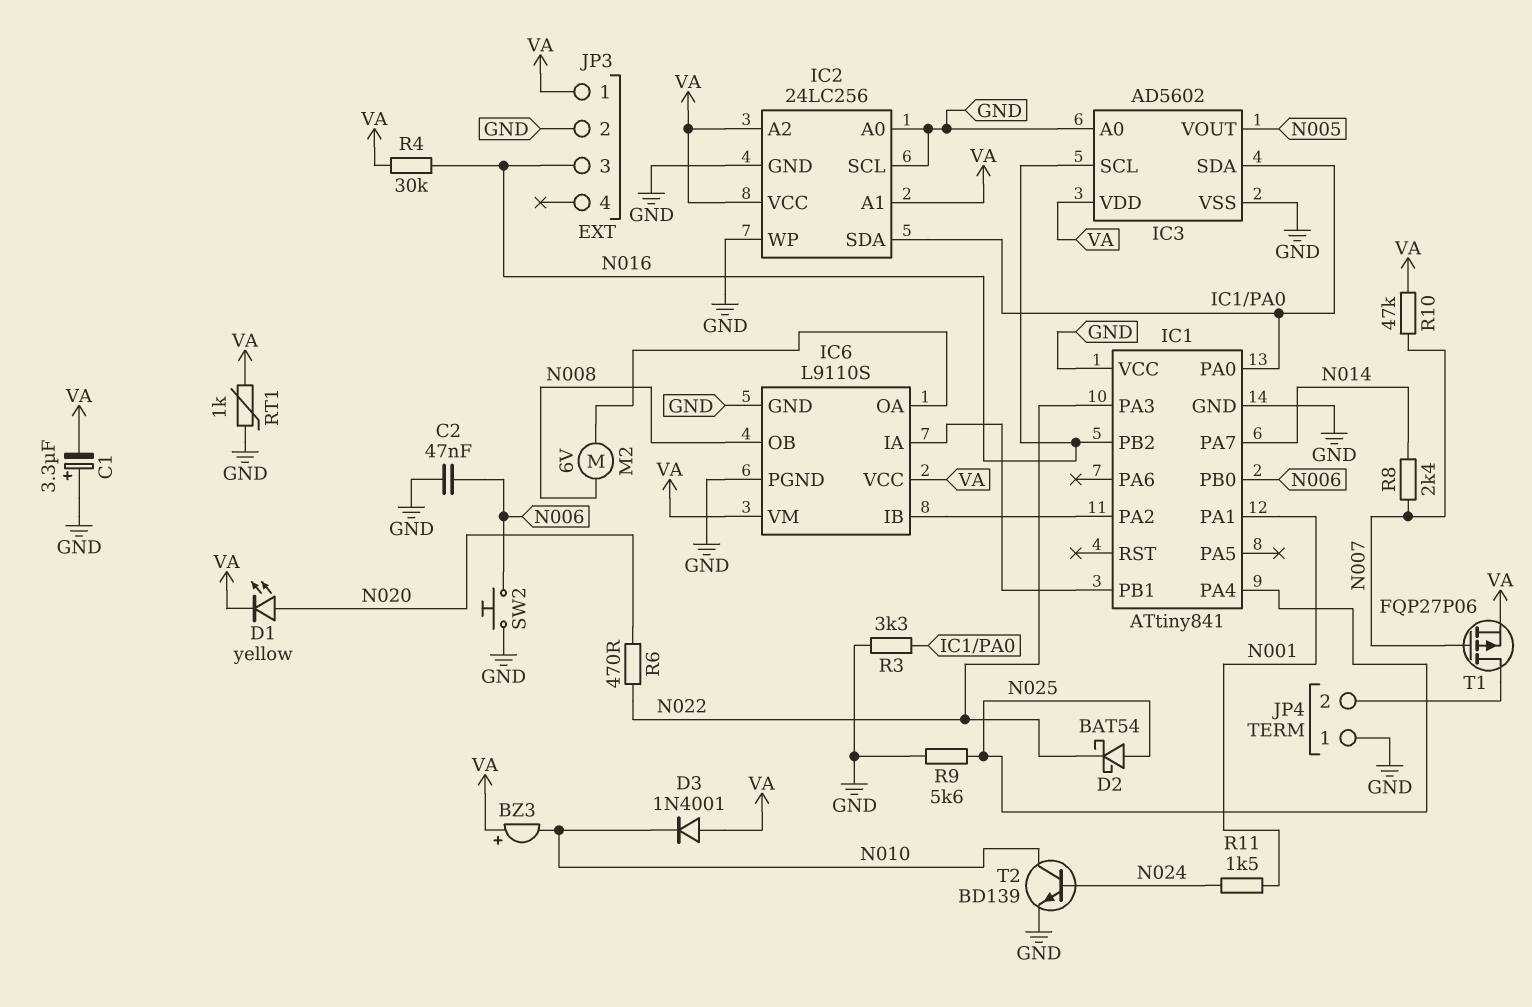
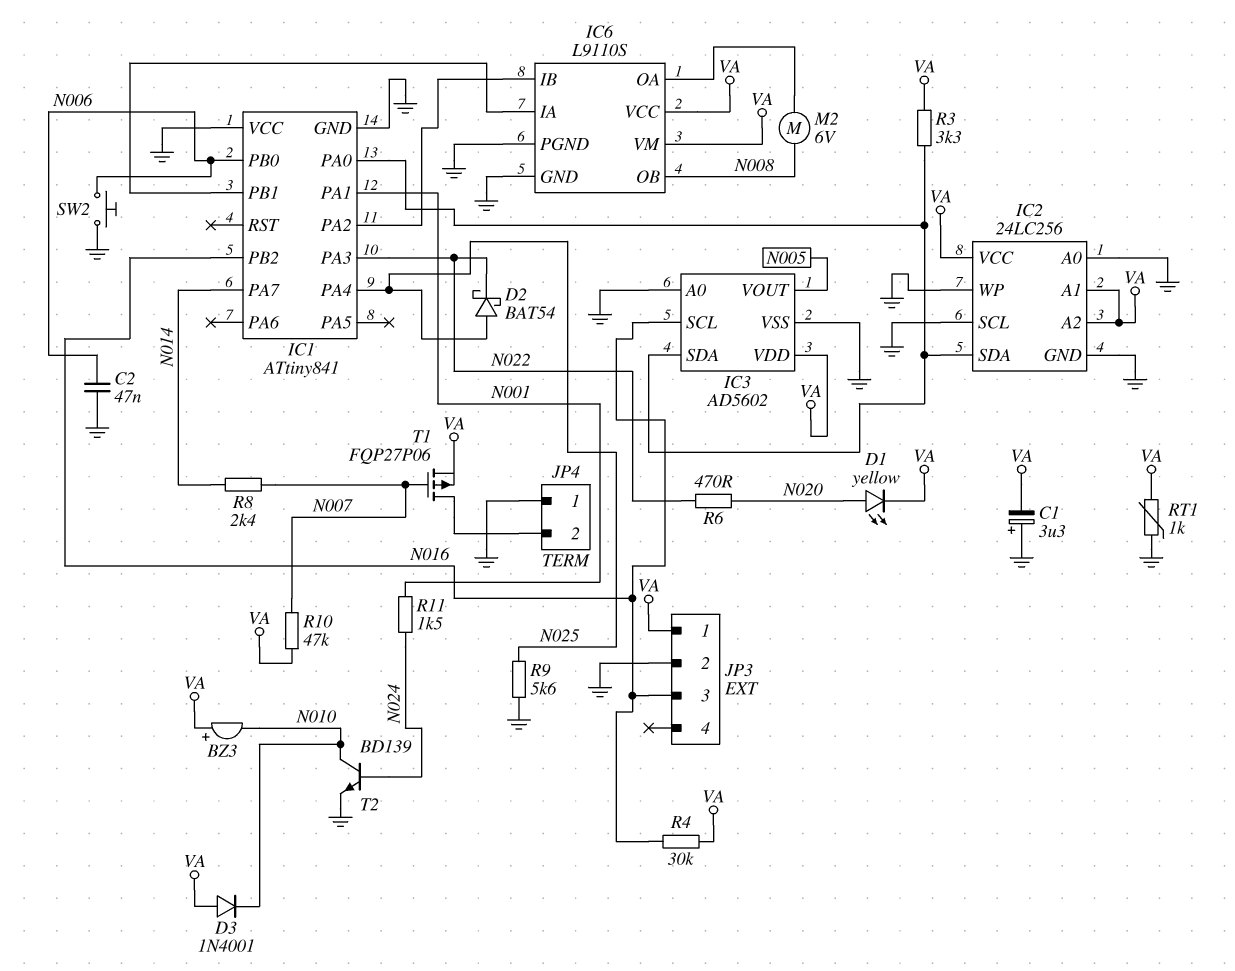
R3: 3.3k (GND, IC1/PA0) -> 3.3k (IC1/PA0, VA)

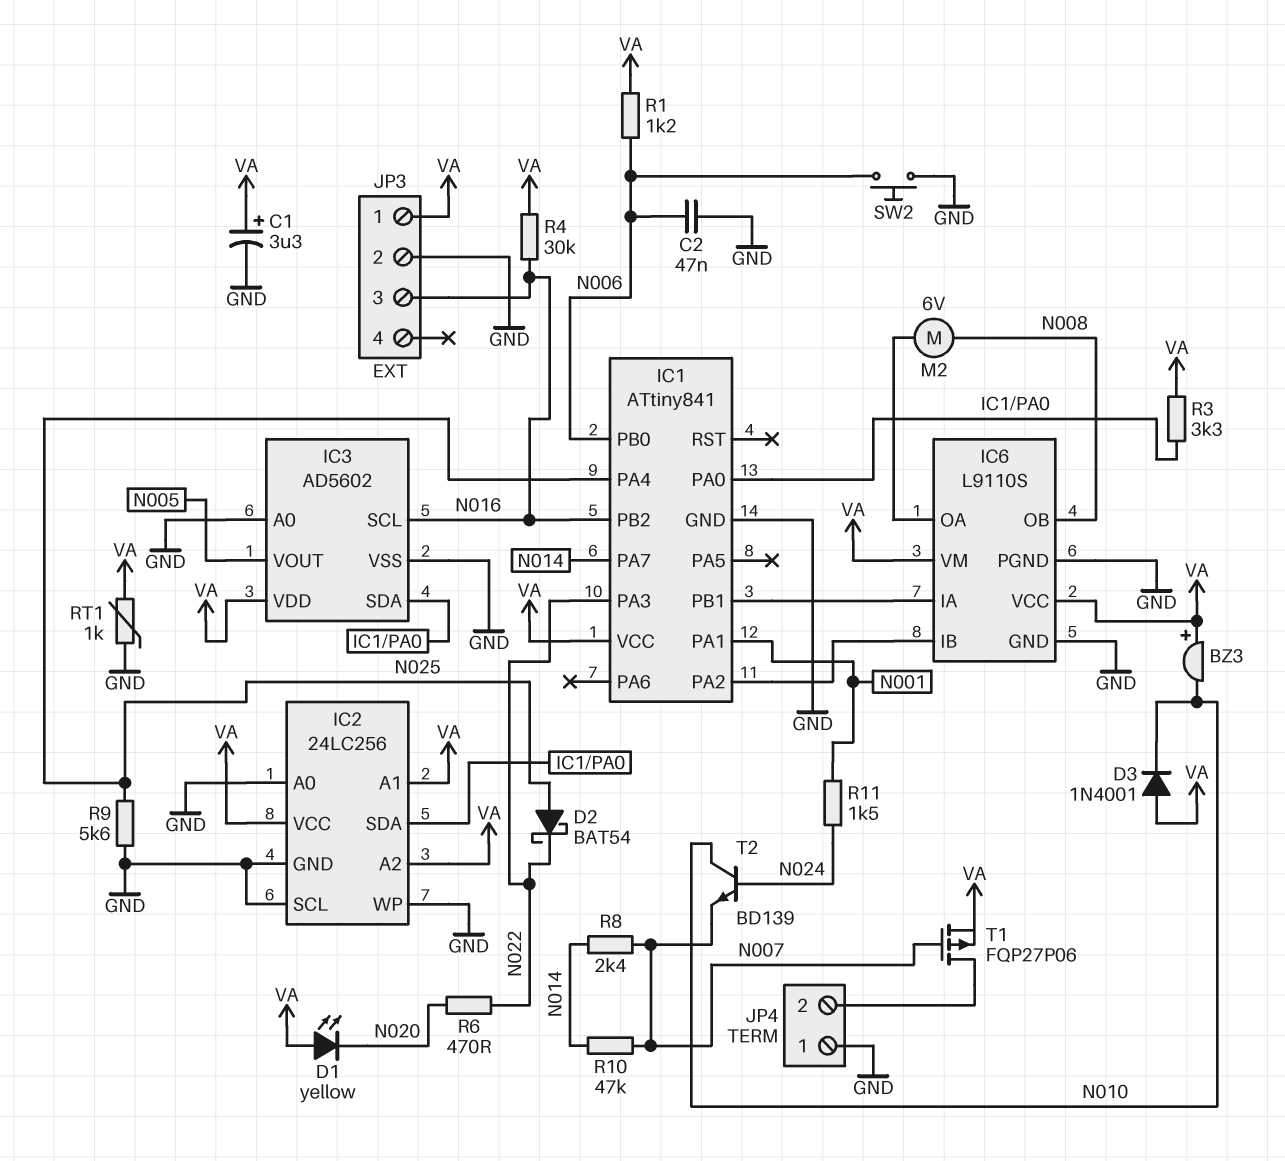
C1: 3.3uF (plus GND, minus VA) -> 3.3uF (plus VA, minus GND)
D1: LED yellow (A N020, K VA) -> LED yellow (A VA, K N020)
IC1 pin VCC: GND -> VA
R1: none -> 1.2k (N006, VA)
R10: 47k (N007, VA) -> 47k (N007, N014)
T2: NPN BD139 (B N024, C N010, E GND) -> NPN BD139 (B N024, C N010, E N007)

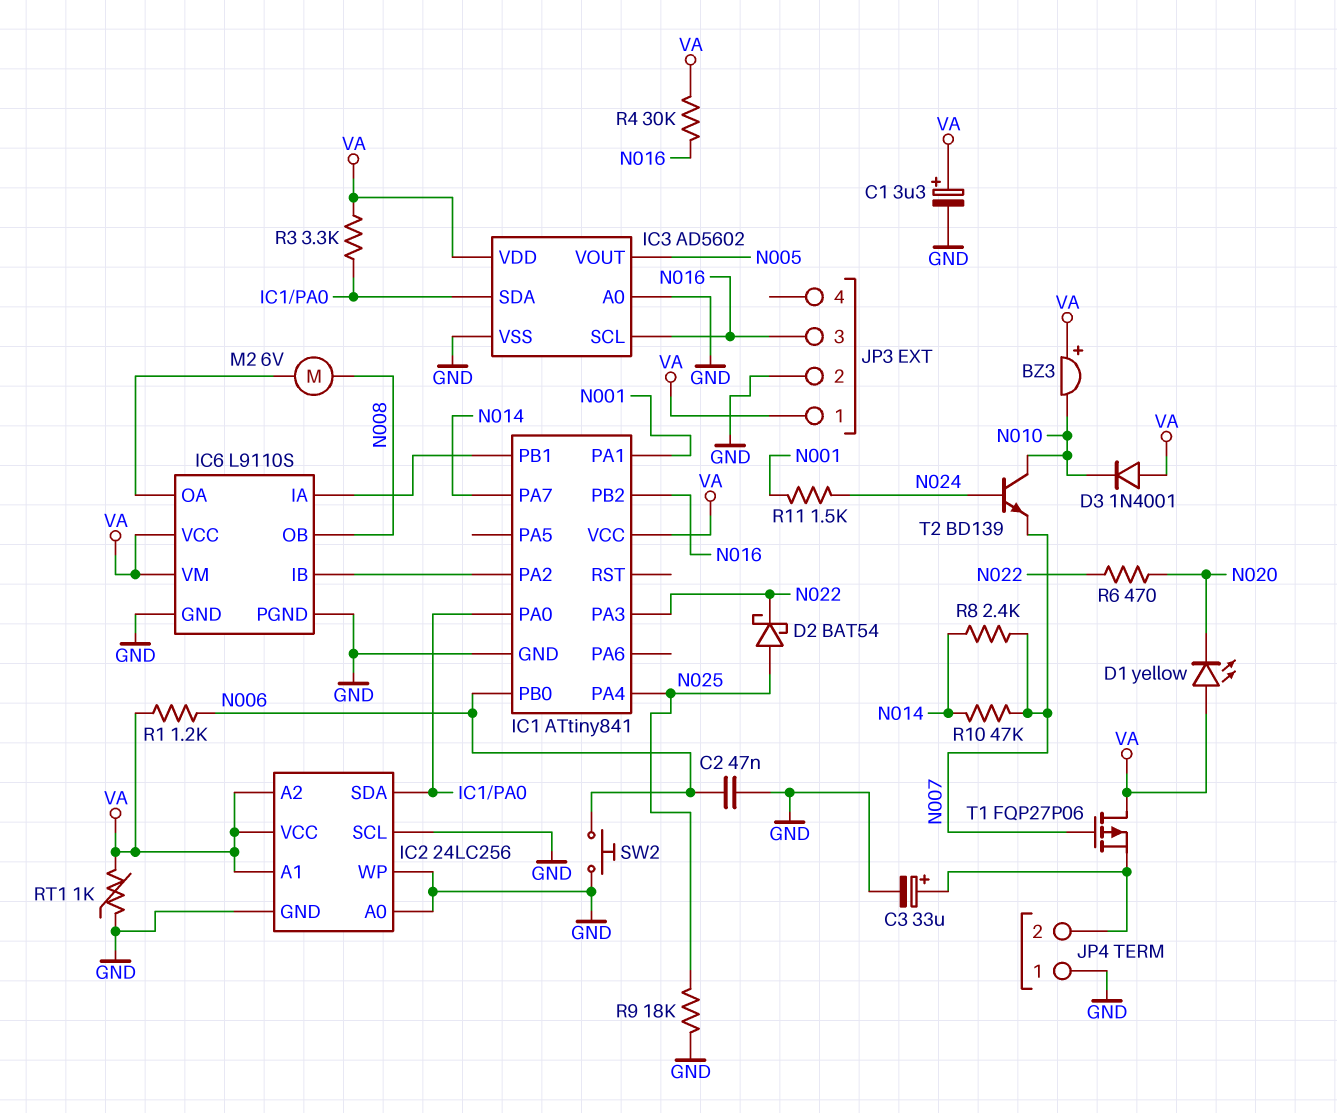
C3: none -> 33uF (plus JP4/2, minus GND)
R9: 5.6k (GND, N025) -> 18k (GND, N025)
T1: PMOS FQP27P06 (G N007, D JP4/2, S VA) -> PMOS FQP27P06 (G N007, D VA, S JP4/2)

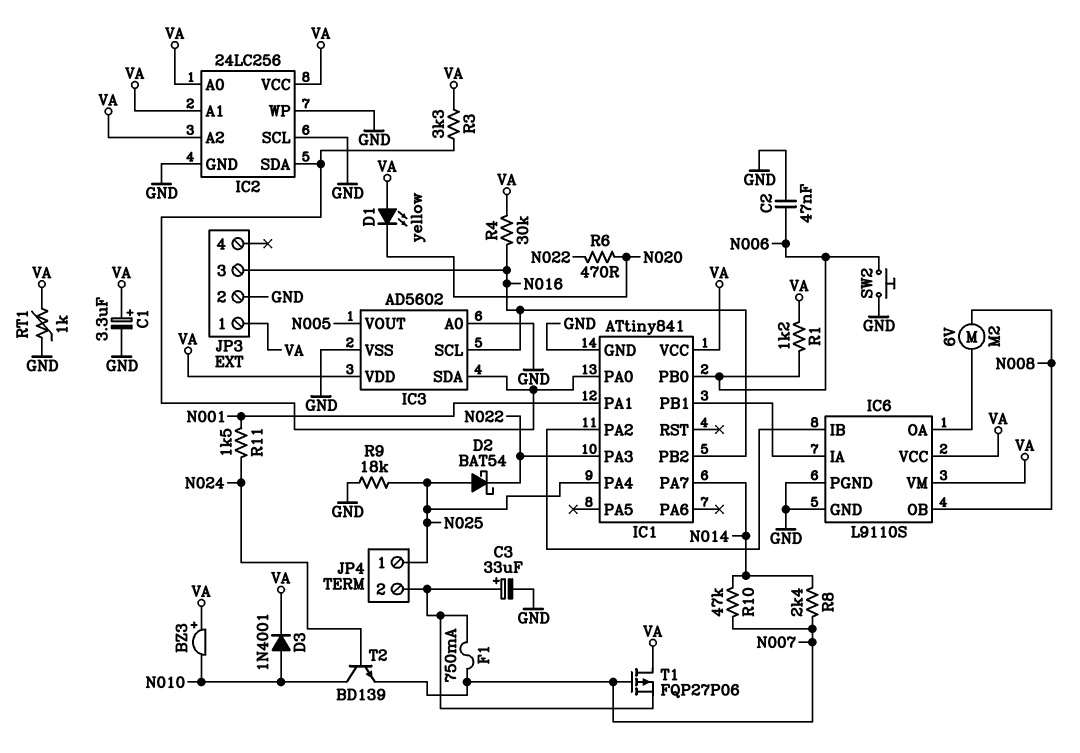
D3: diode 1N4001 (A VA, K N010) -> diode 1N4001 (A N010, K VA)
F1: none -> 750mA (JP4/2, N007)
IC2 pin A0: GND -> VA
JP4 pin 1: GND -> N025

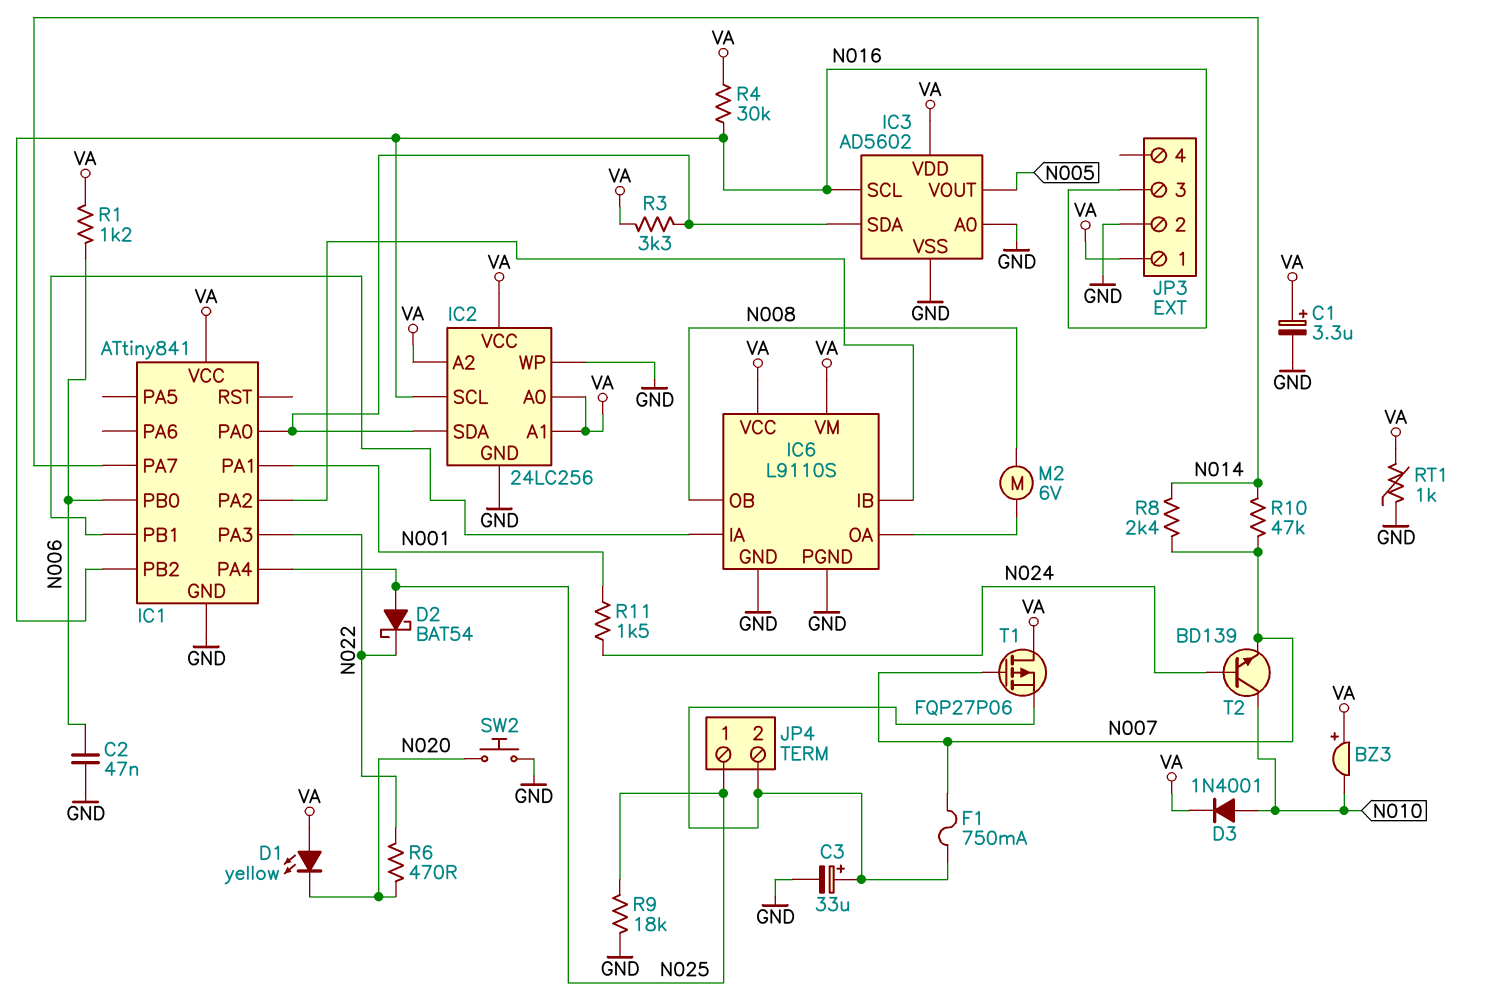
IC2 pin SCL: GND -> N016
SW2: button (GND, N006) -> button (GND, N020)

